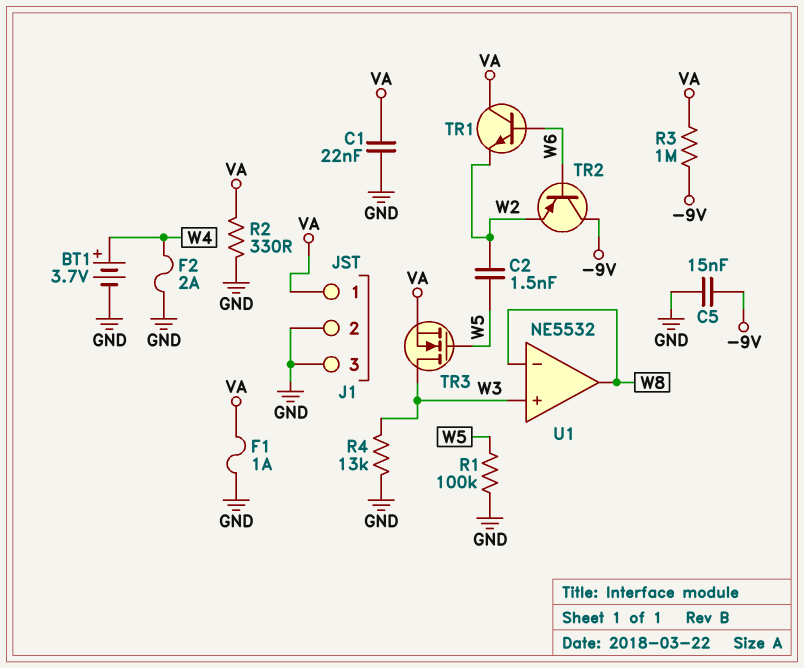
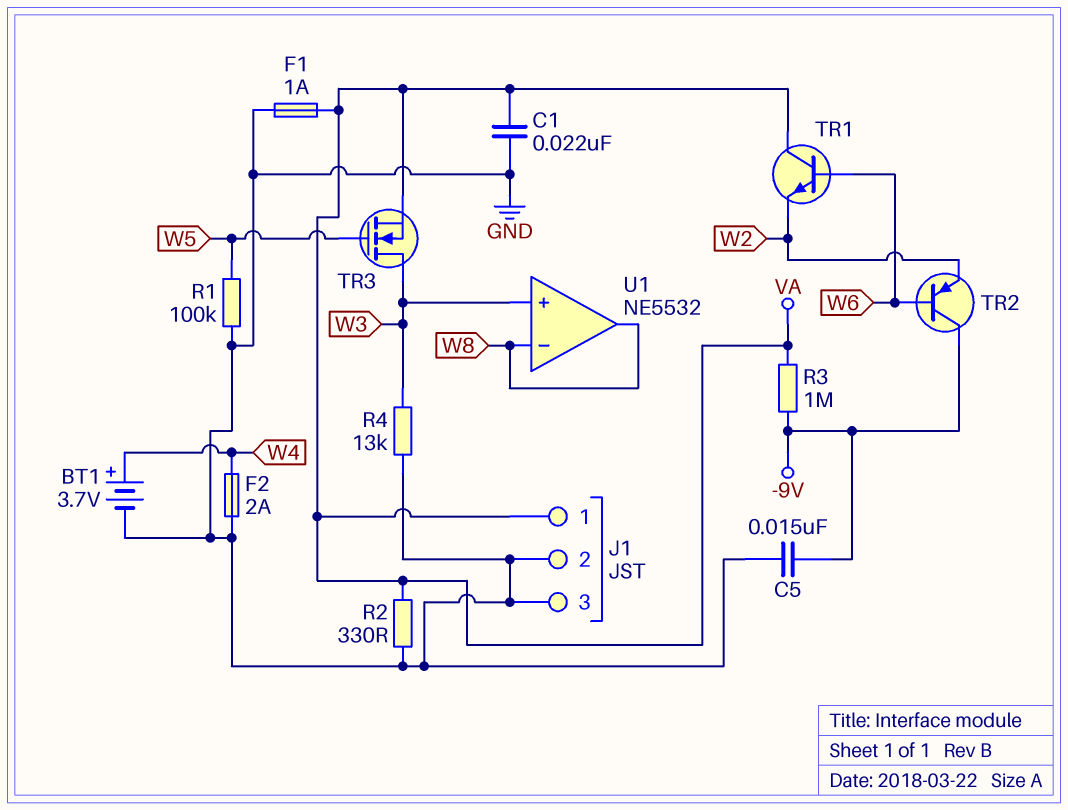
C2: 1.5nF (W2, W5) -> none

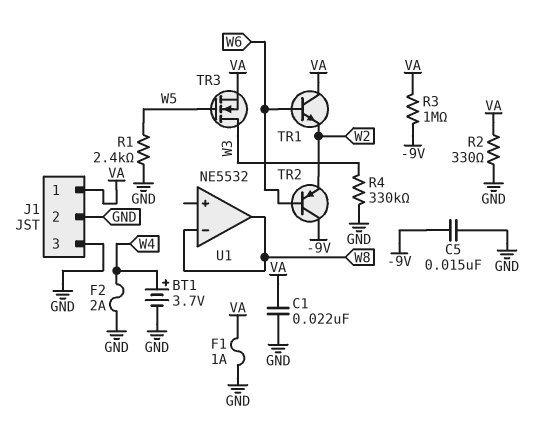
R1: 100k (GND, W5) -> 2.4k (GND, W5)
R4: 13k (GND, W3) -> 330k (GND, W3)
U1 pin in+: W3 -> none

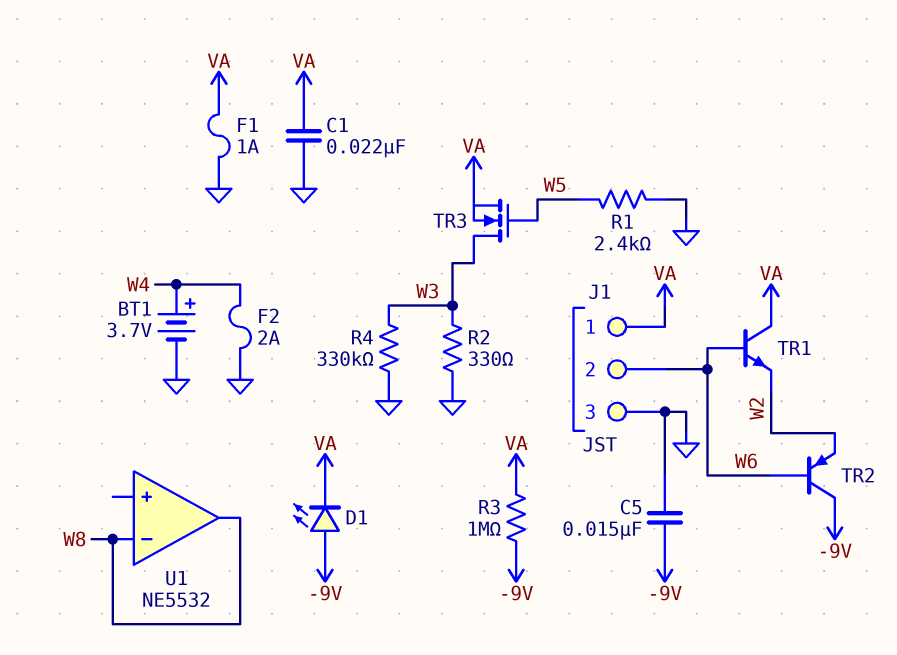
D1: none -> LED (A -9V, K VA)
J1 pin 2: GND -> W6
R2: 330 (GND, VA) -> 330 (GND, W3)

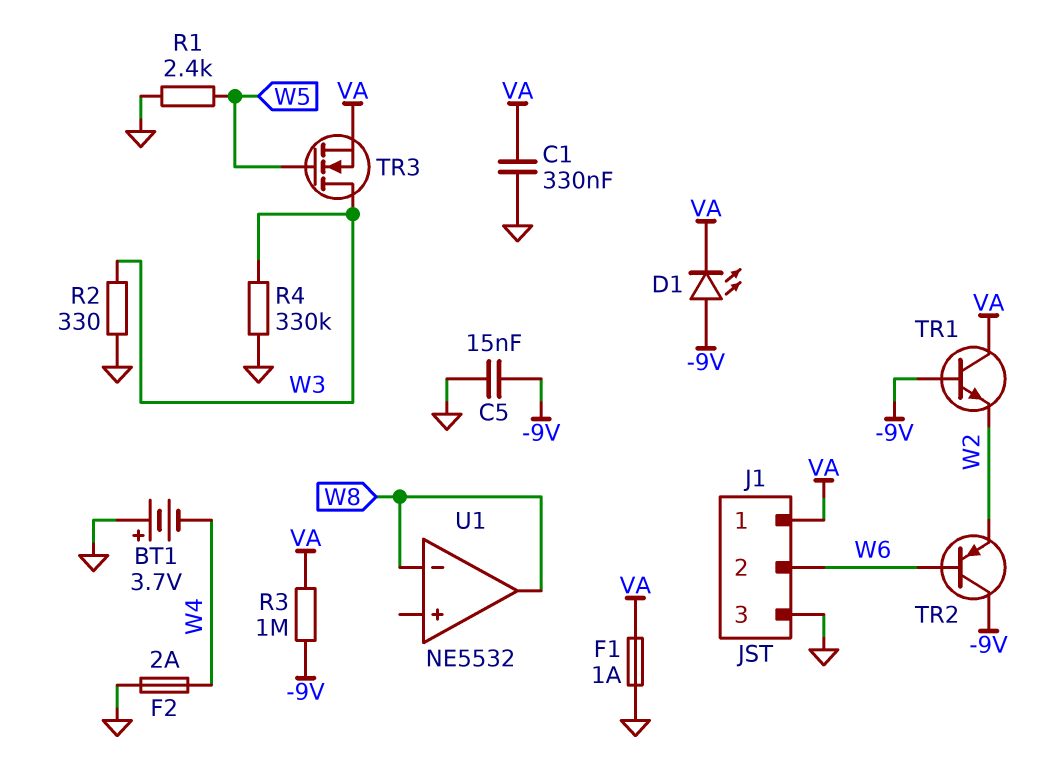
BT1: 3.7V (plus W4, minus GND) -> 3.7V (plus GND, minus W4)
C1: 22nF (GND, VA) -> 330nF (GND, VA)
TR1: NPN (B W6, C VA, E W2) -> NPN (B -9V, C VA, E W2)

